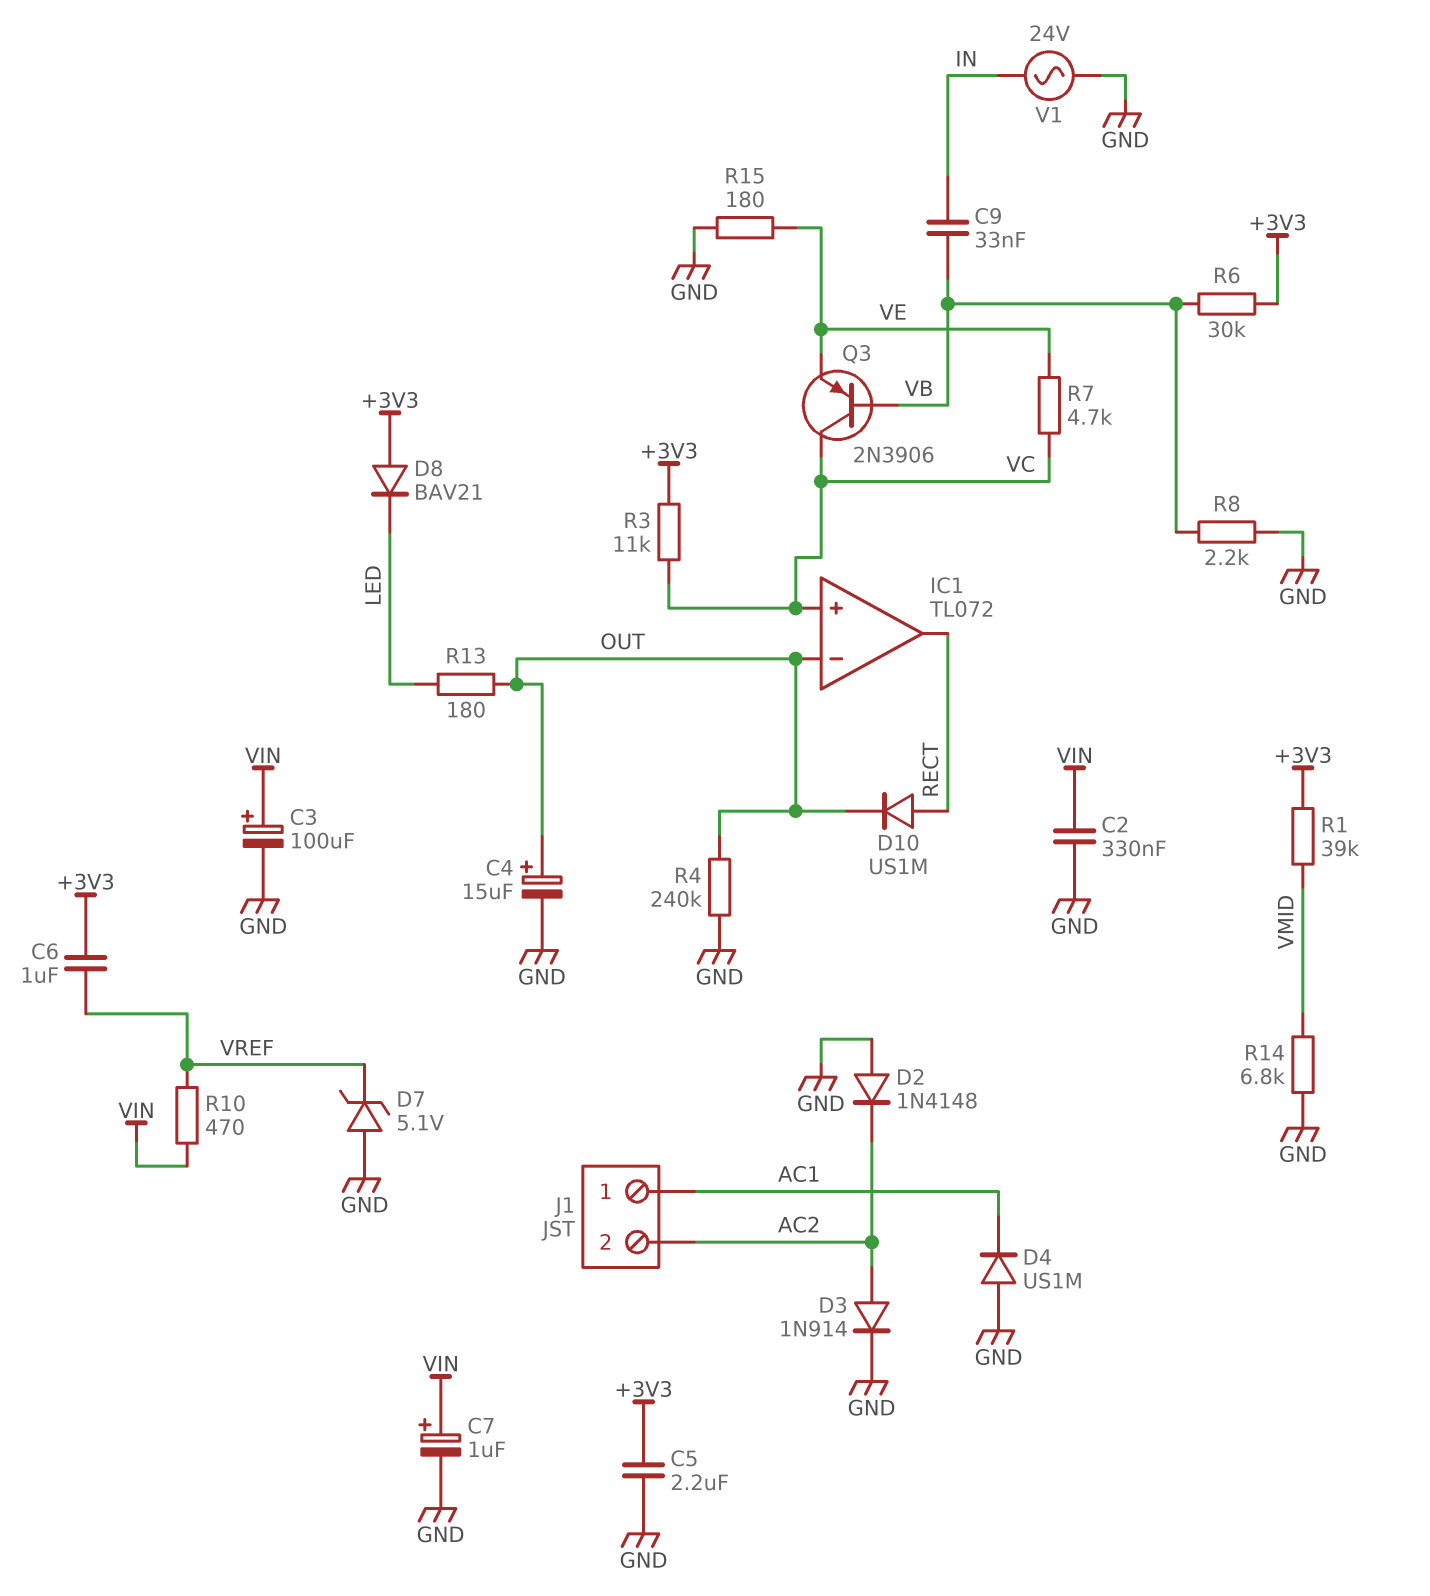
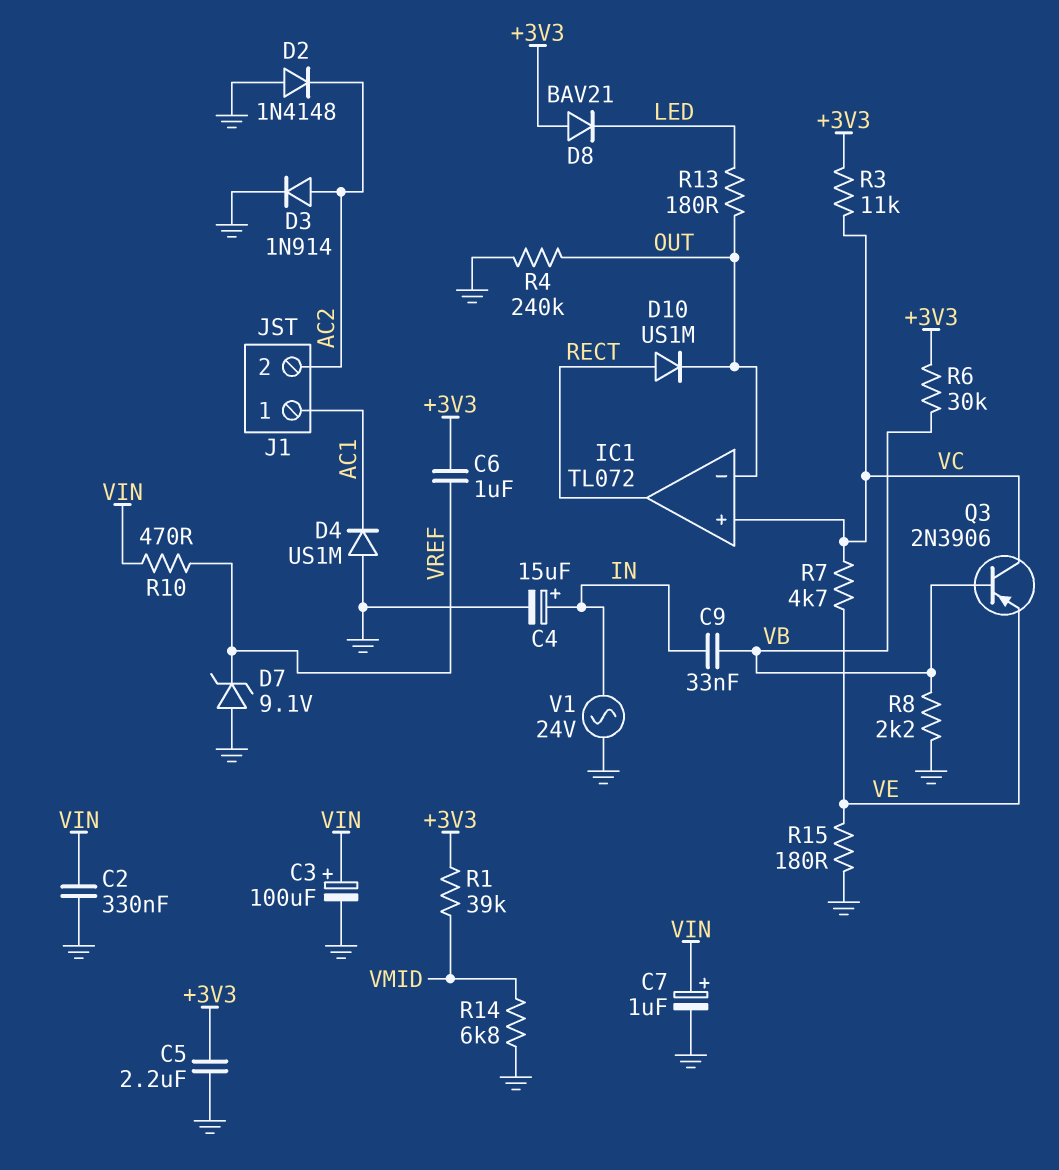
C4: 15uF (plus OUT, minus GND) -> 15uF (plus IN, minus GND)
D7: zener 5.1V (A GND, K VREF) -> zener 9.1V (A GND, K VREF)

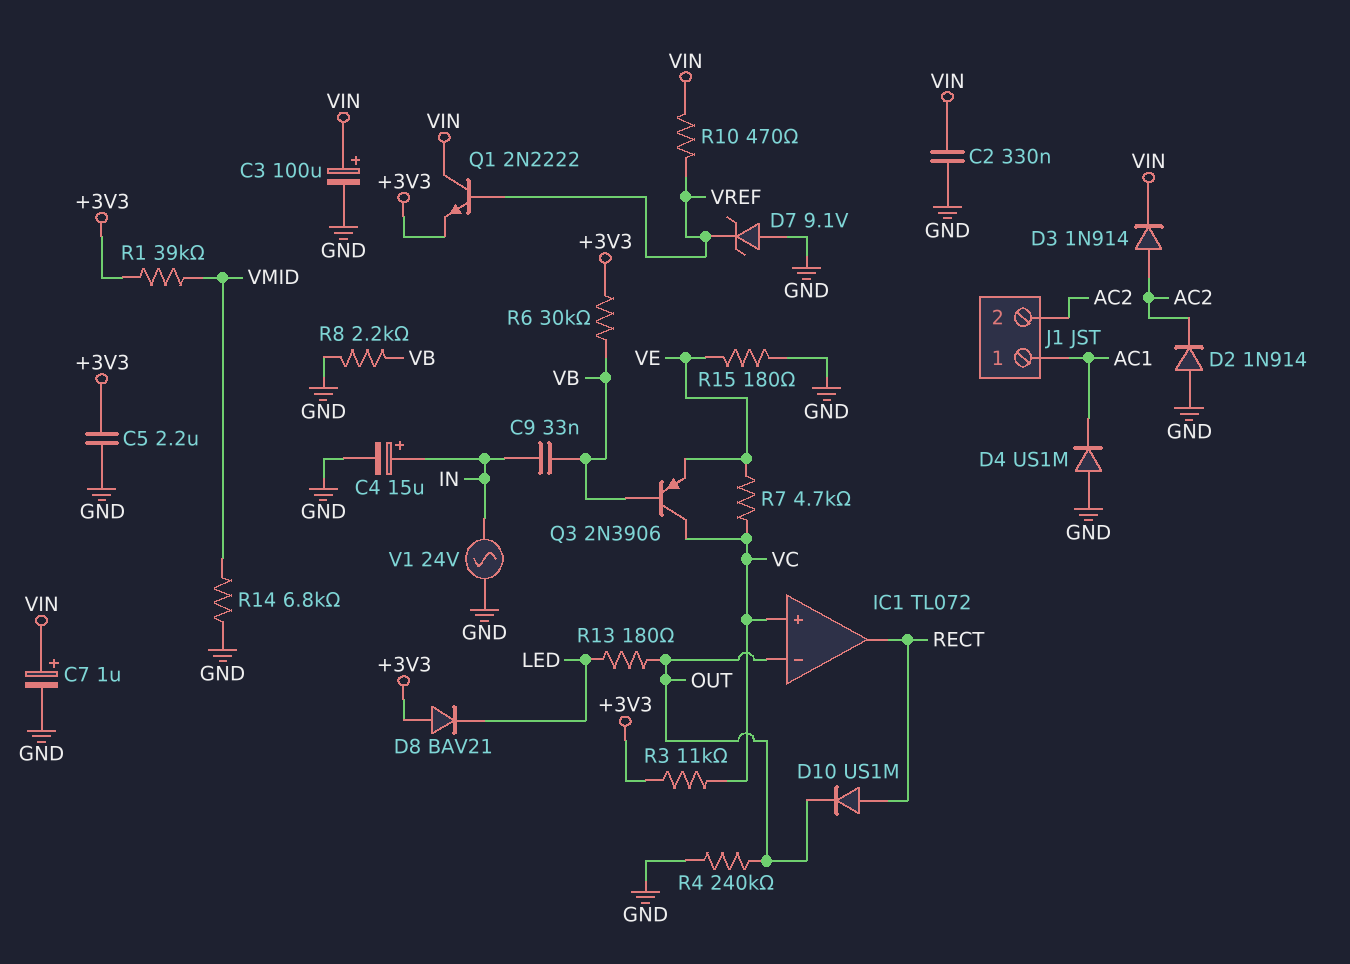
C6: 1uF (+3V3, VREF) -> none
D2: diode 1N4148 (A GND, K AC2) -> diode 1N914 (A GND, K AC2)
D3: diode 1N914 (A AC2, K GND) -> diode 1N914 (A AC2, K VIN)
Q1: none -> NPN 2N2222 (B VREF, C VIN, E +3V3)

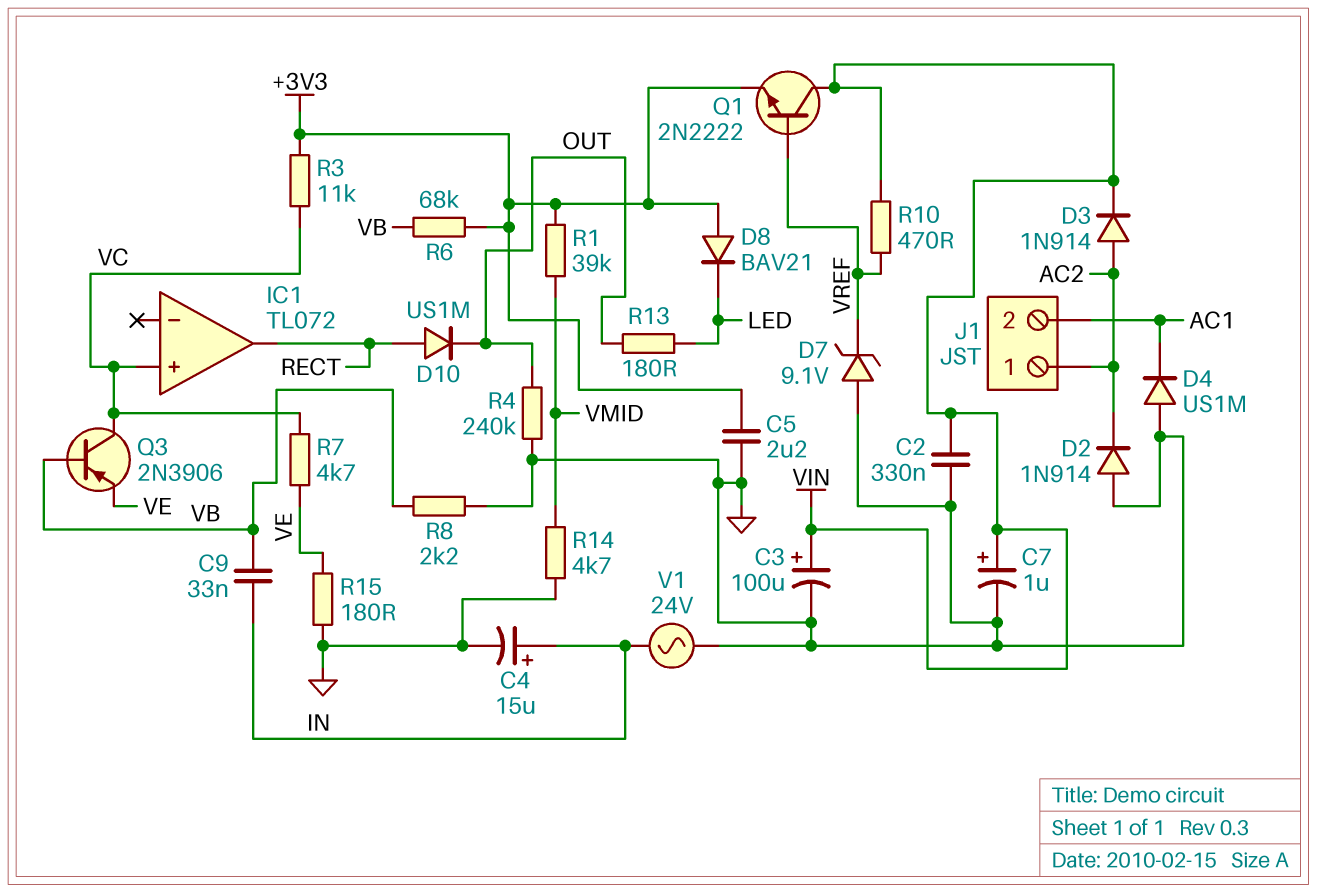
IC1 pin in-: OUT -> none
J1 pin 1: AC1 -> AC2
J1 pin 2: AC2 -> AC1
R6: 30k (+3V3, VB) -> 68k (+3V3, VB)
R14: 6.8k (GND, VMID) -> 4.7k (GND, VMID)

